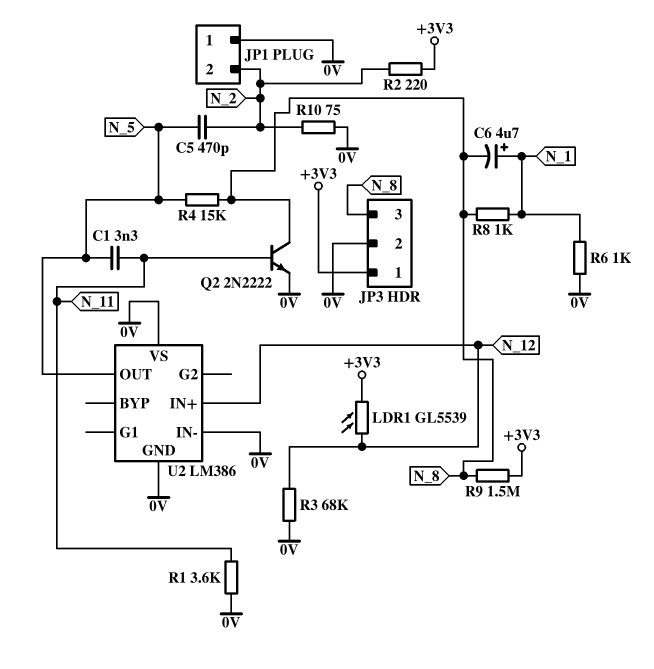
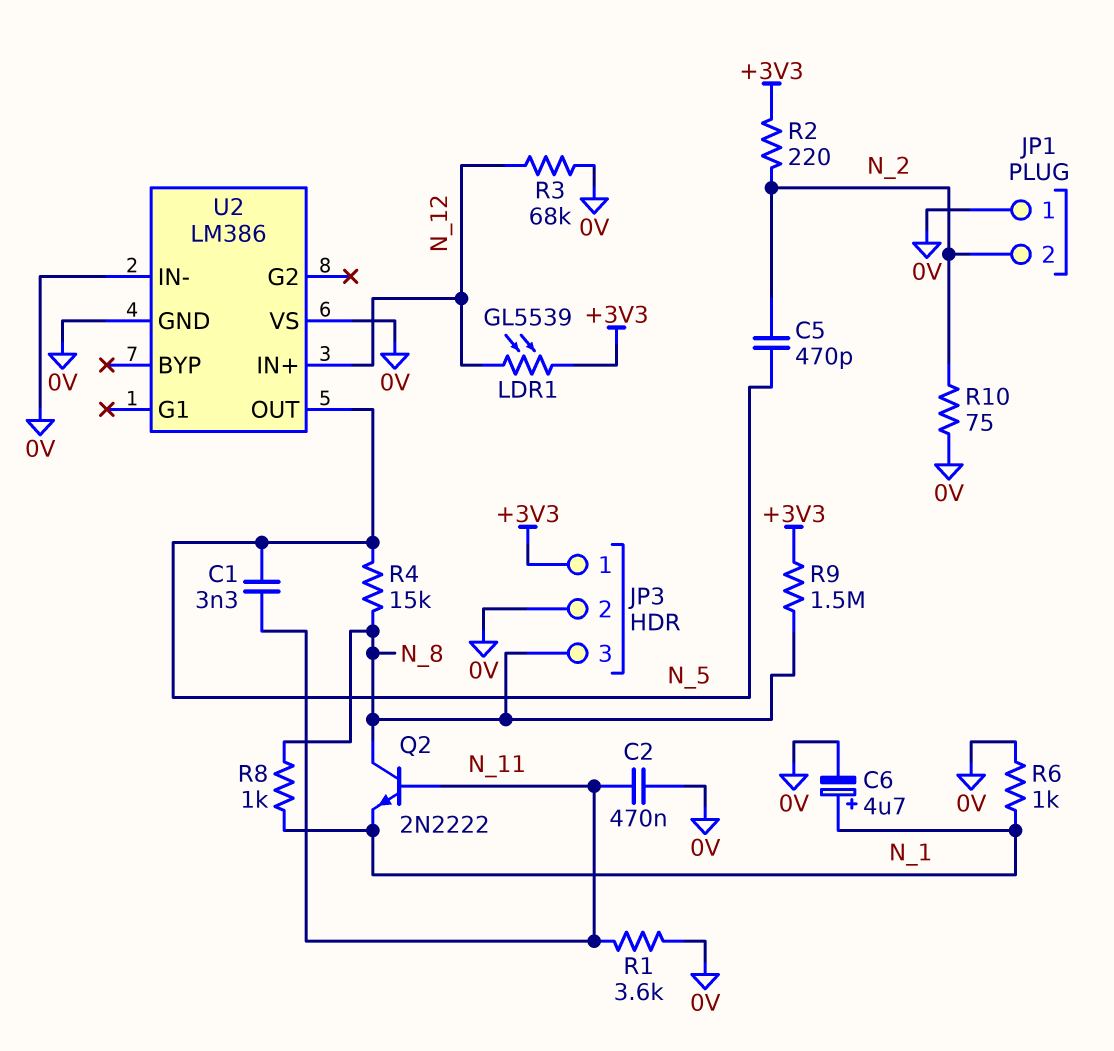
C2: none -> 470nF (0V, N_11)
C6: 4.7uF (plus N_1, minus N_8) -> 4.7uF (plus N_1, minus 0V)
Q2: NPN 2N2222 (B N_11, C N_8, E 0V) -> NPN 2N2222 (B N_11, C N_8, E N_1)

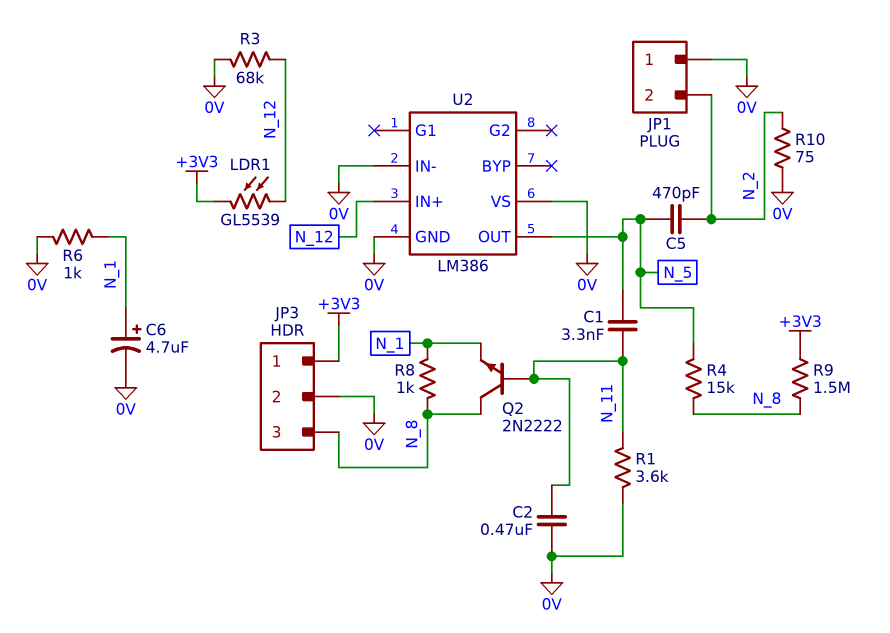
R2: 220 (+3V3, N_2) -> none

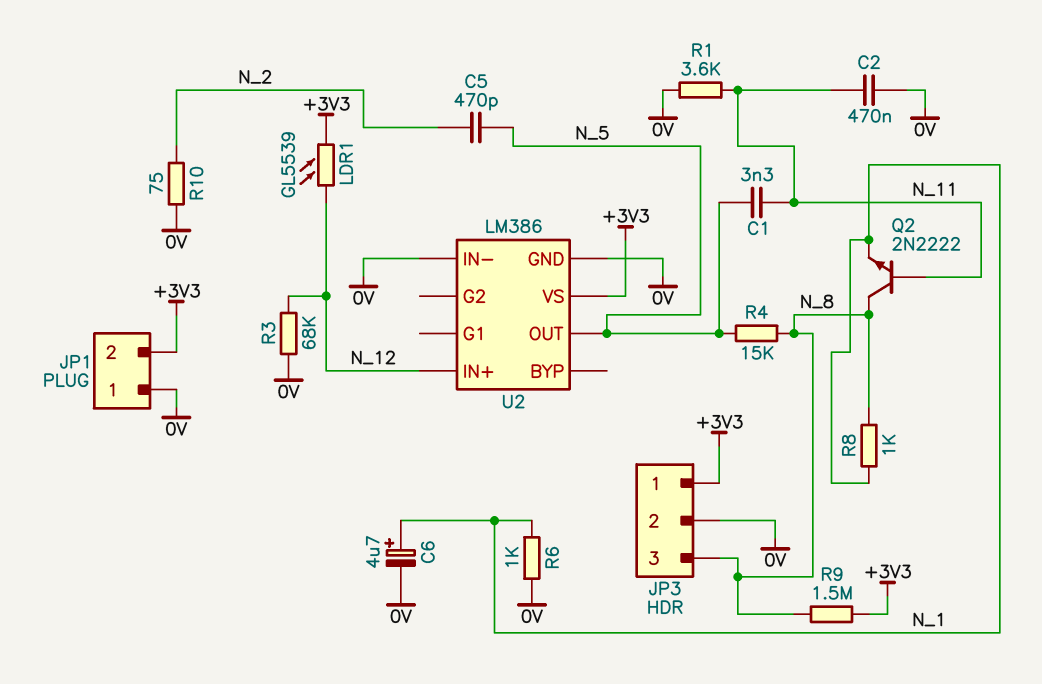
JP1 pin 2: N_2 -> +3V3
U2 pin VS: 0V -> +3V3

